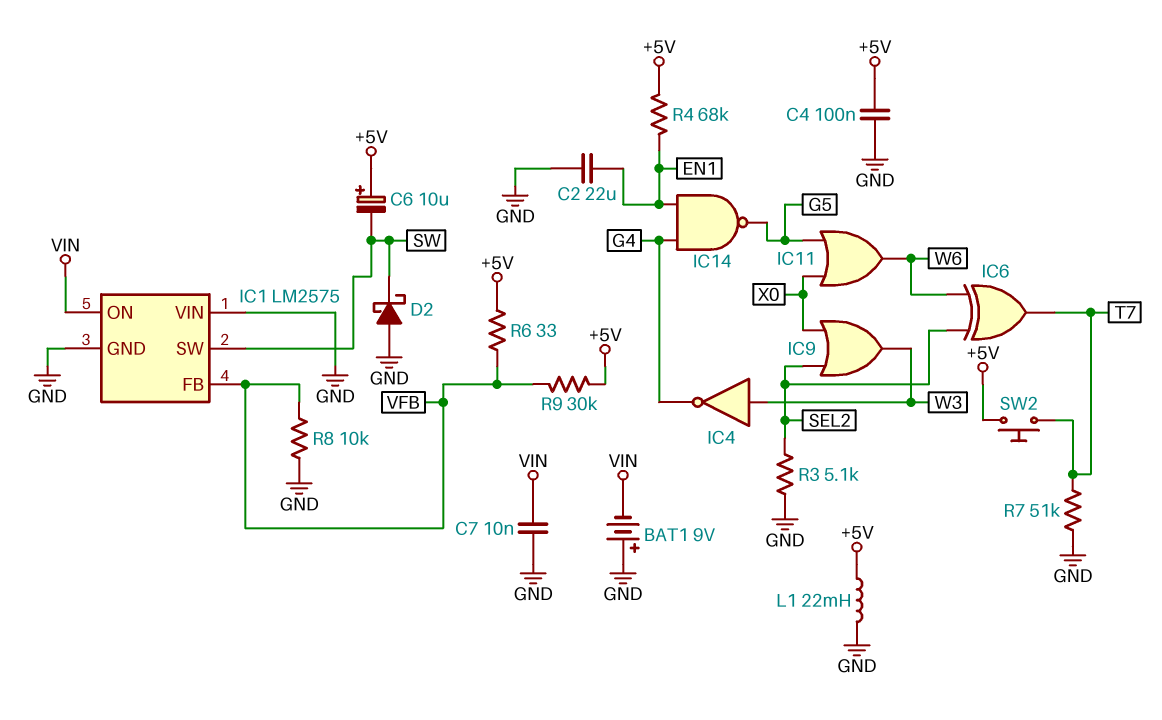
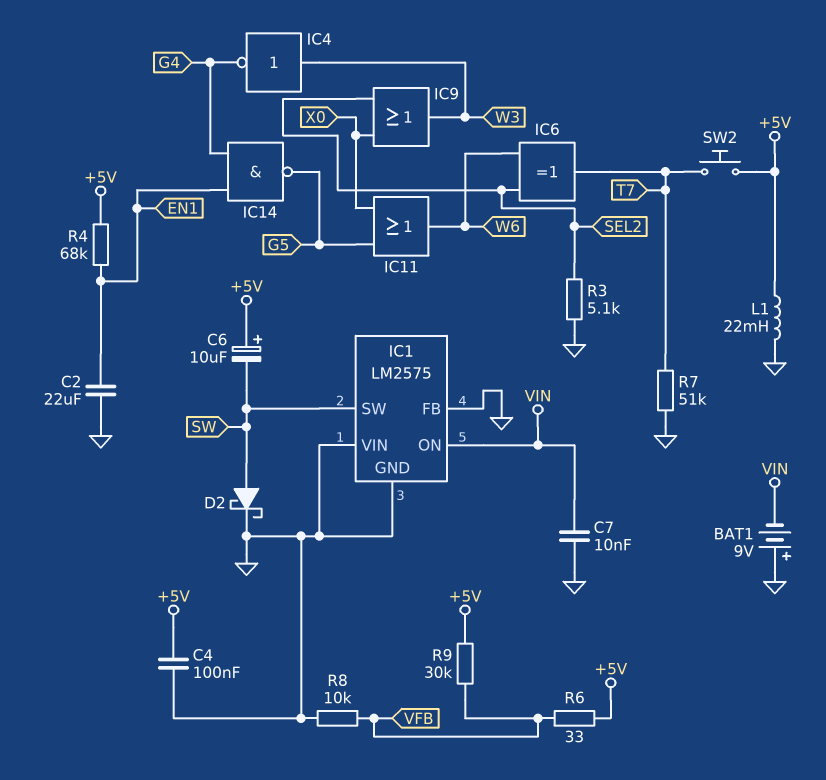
D2: schottky (A GND, K SW) -> schottky (A SW, K GND)
IC1 pin FB: VFB -> GND

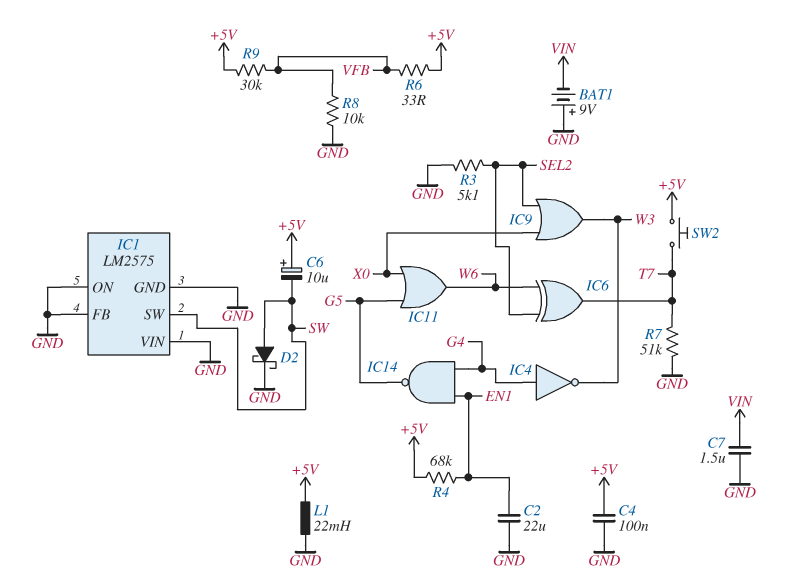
C7: 10nF (GND, VIN) -> 1.5uF (GND, VIN)
IC1 pin ON: VIN -> GND
IC4: NOT (in W3, out G4) -> NOT (in G4, out W3)

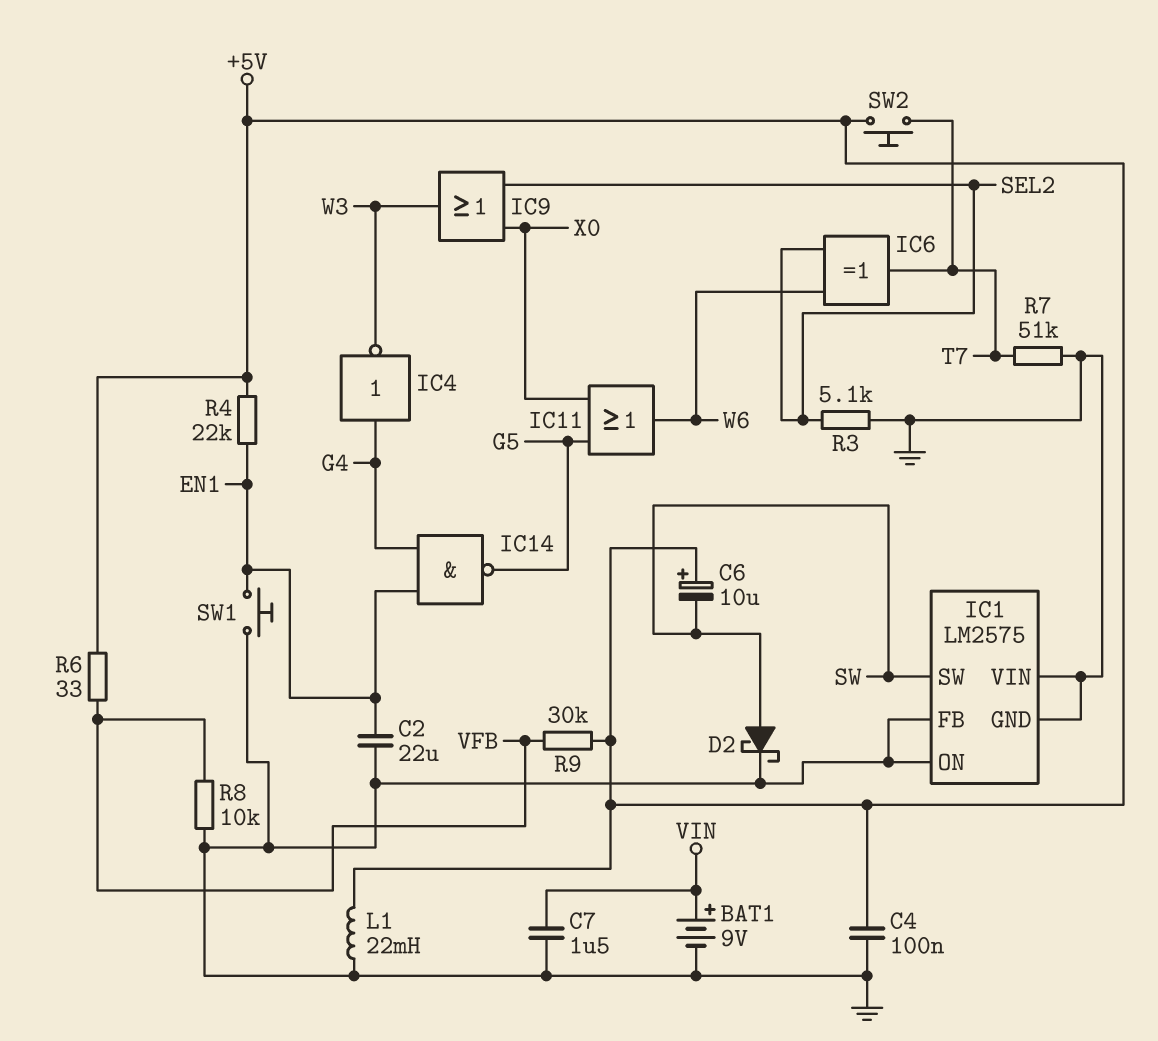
BAT1: 9V (plus GND, minus VIN) -> 9V (plus VIN, minus GND)
R4: 68k (+5V, EN1) -> 22k (+5V, EN1)
SW1: none -> button (EN1, GND)

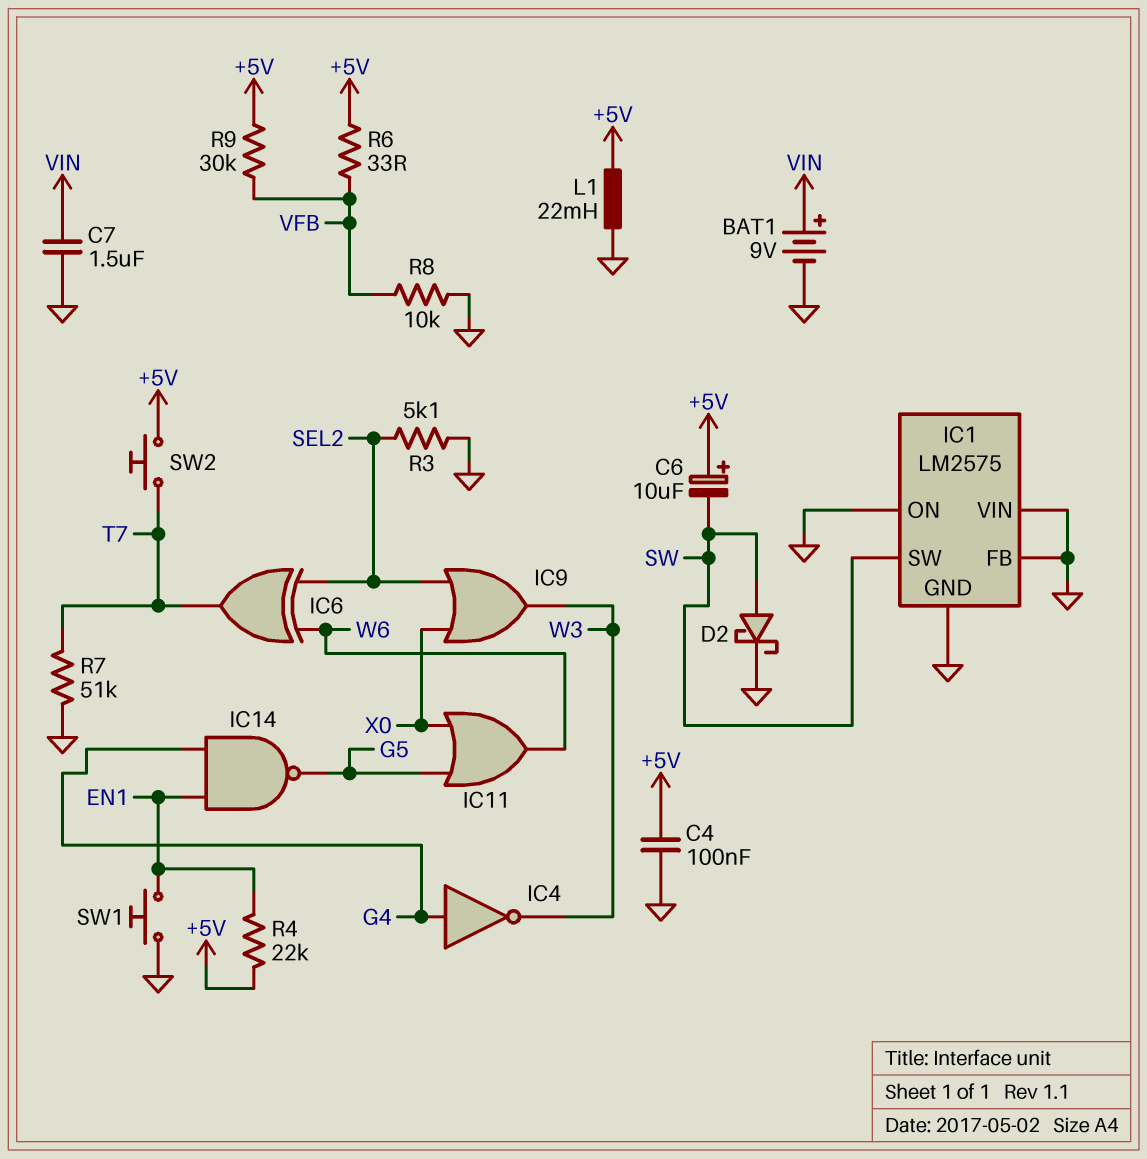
C2: 22uF (EN1, GND) -> none

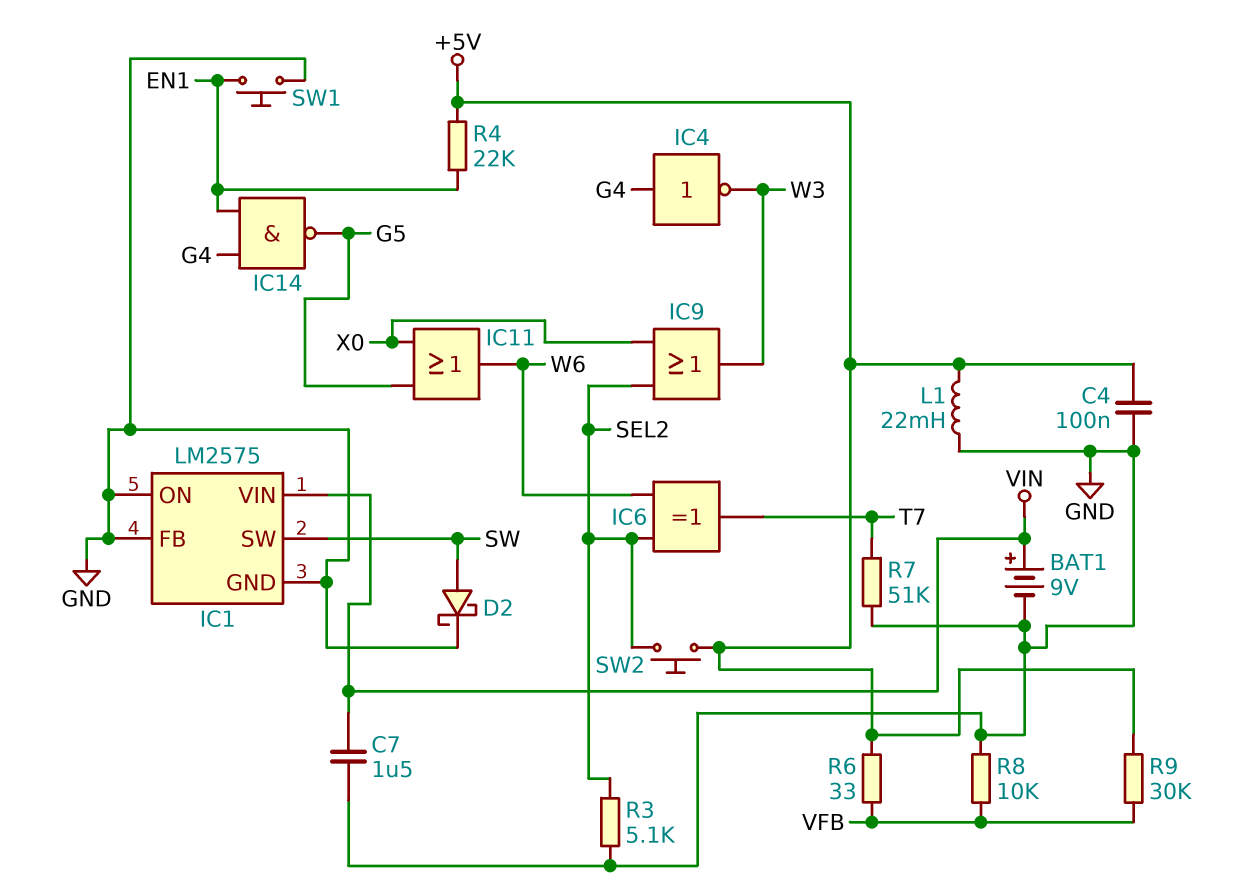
C6: 10uF (plus +5V, minus SW) -> none
IC1 pin VIN: GND -> VIN
SW2: button (+5V, T7) -> button (+5V, SEL2)

